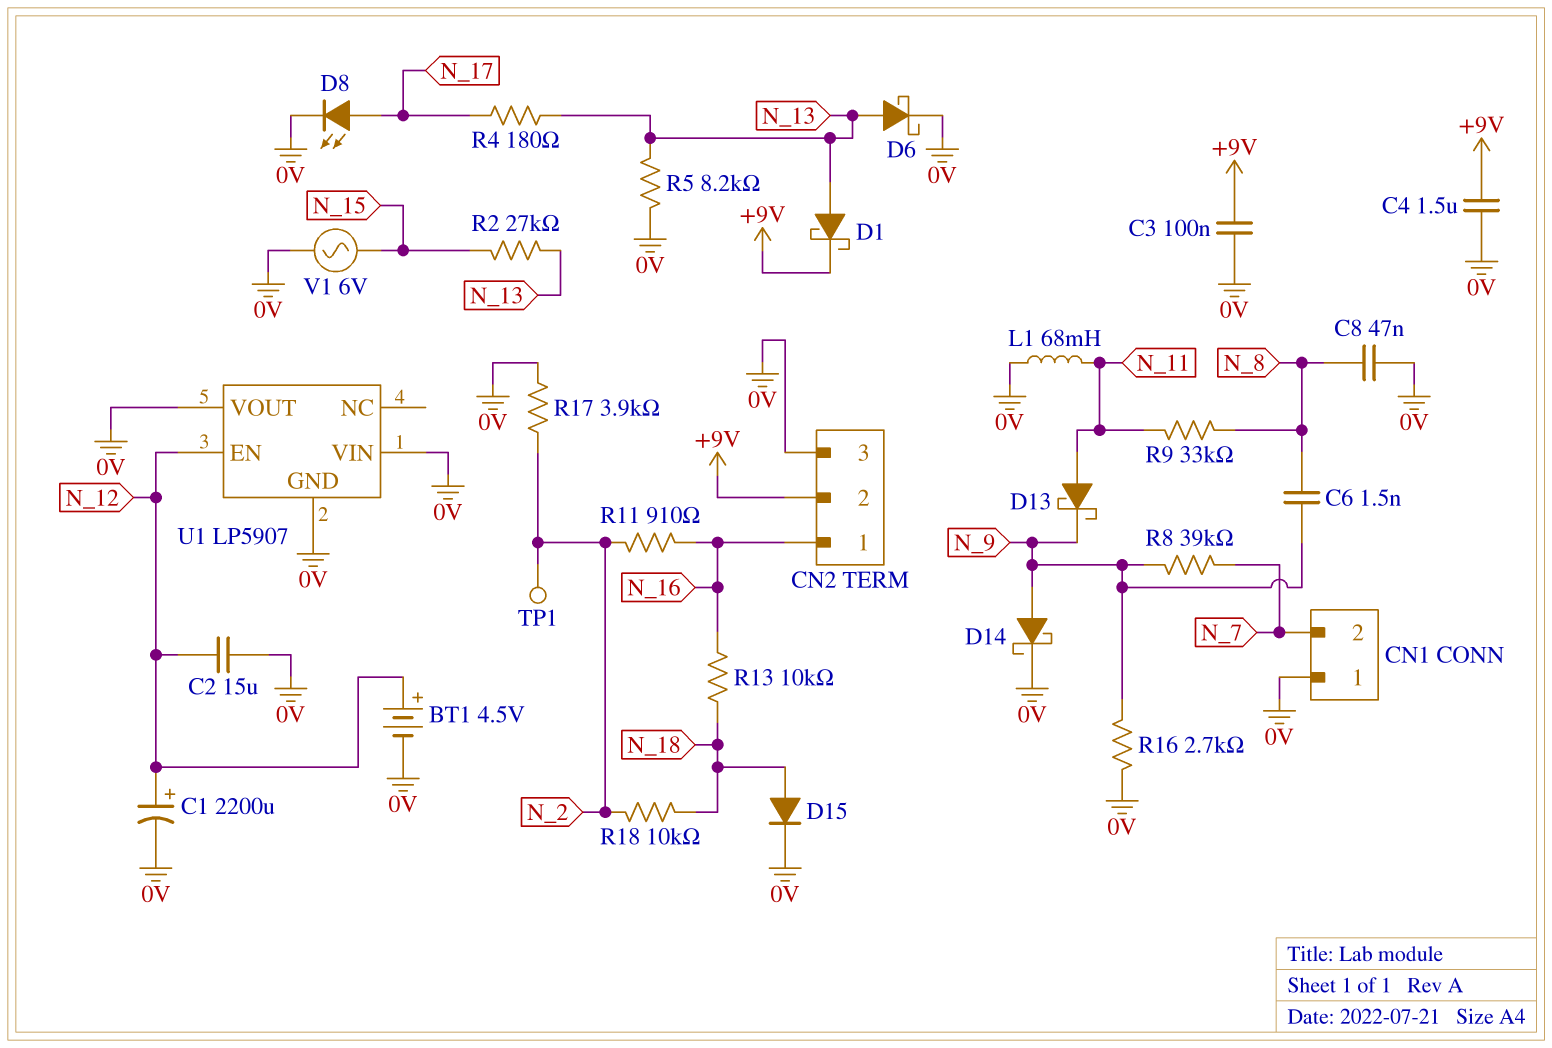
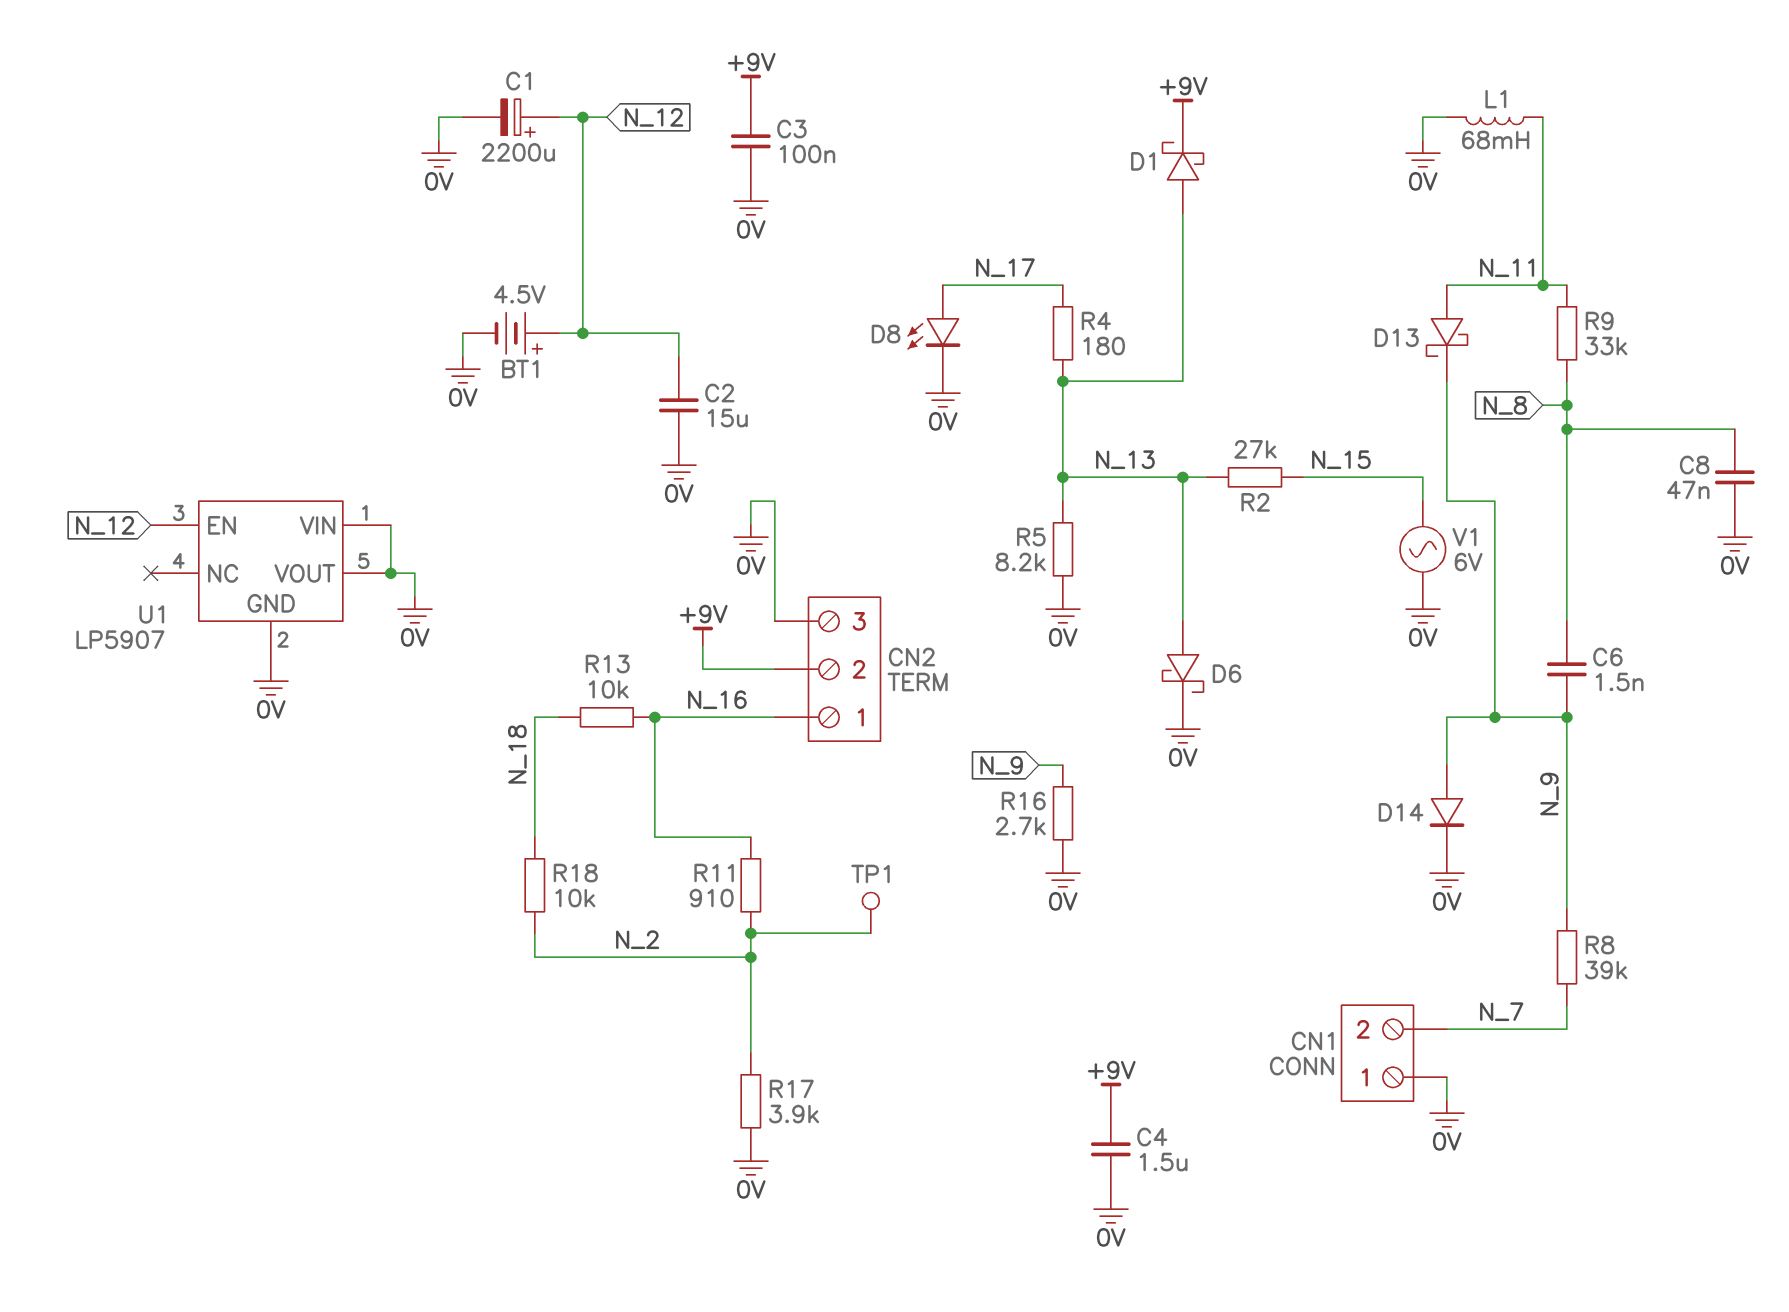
D14: schottky (A N_9, K 0V) -> diode (A N_9, K 0V)
D15: diode (A N_18, K 0V) -> none

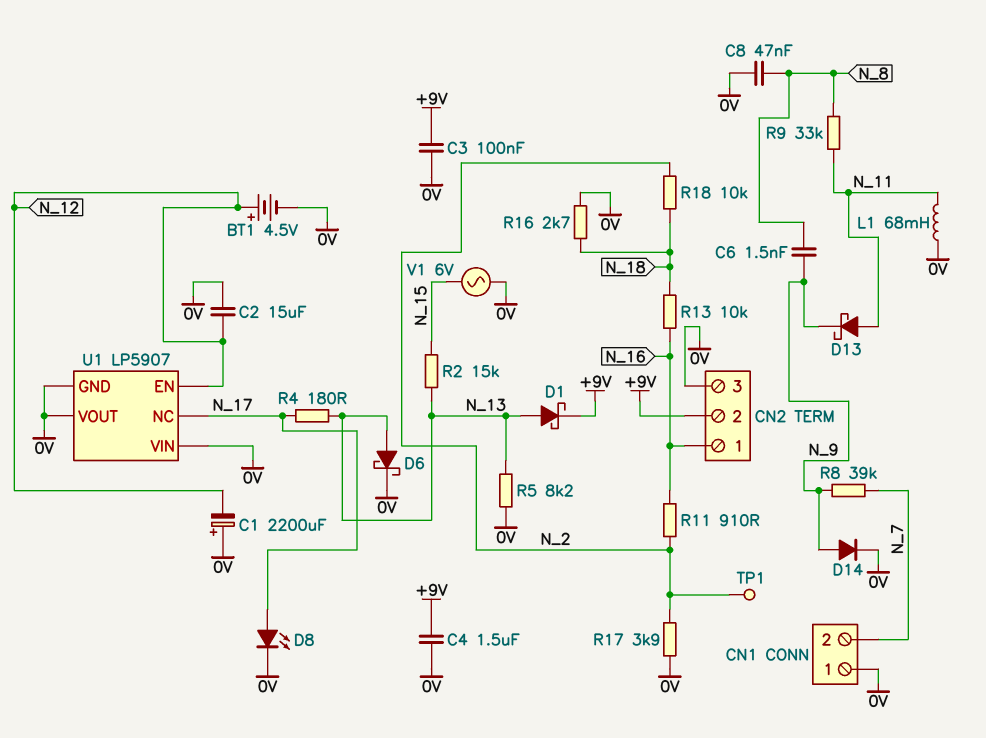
C1: 2200uF (plus N_12, minus 0V) -> 2200uF (plus 0V, minus N_12)
R2: 27k (N_13, N_15) -> 15k (N_13, N_15)
R16: 2.7k (0V, N_9) -> 2.7k (0V, N_18)
U1 pin NC: none -> N_17

